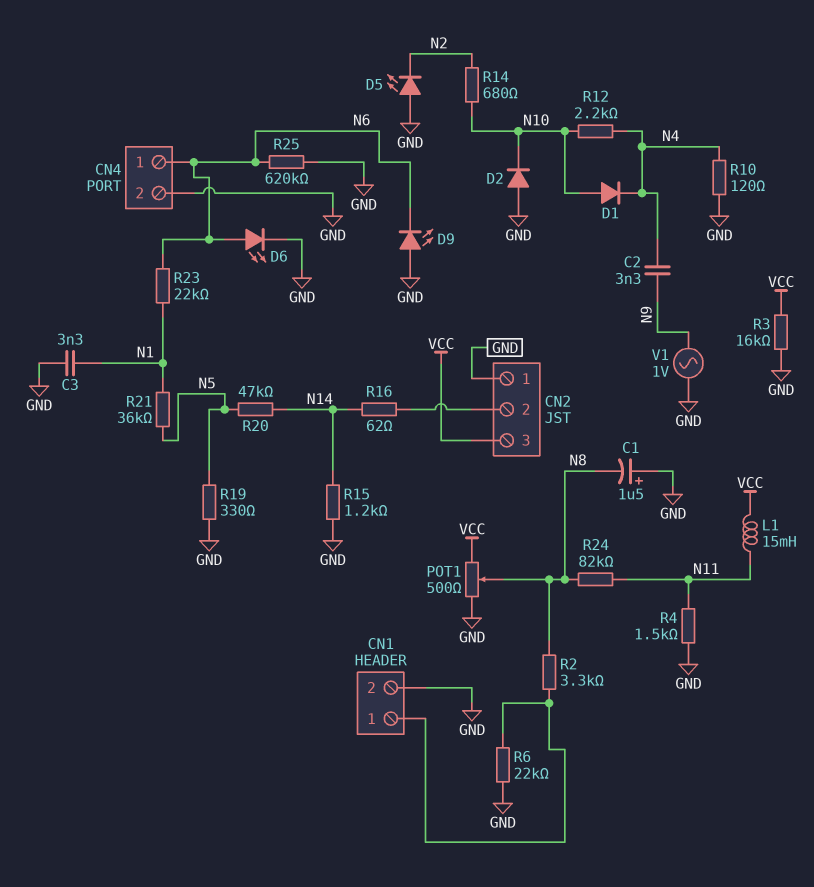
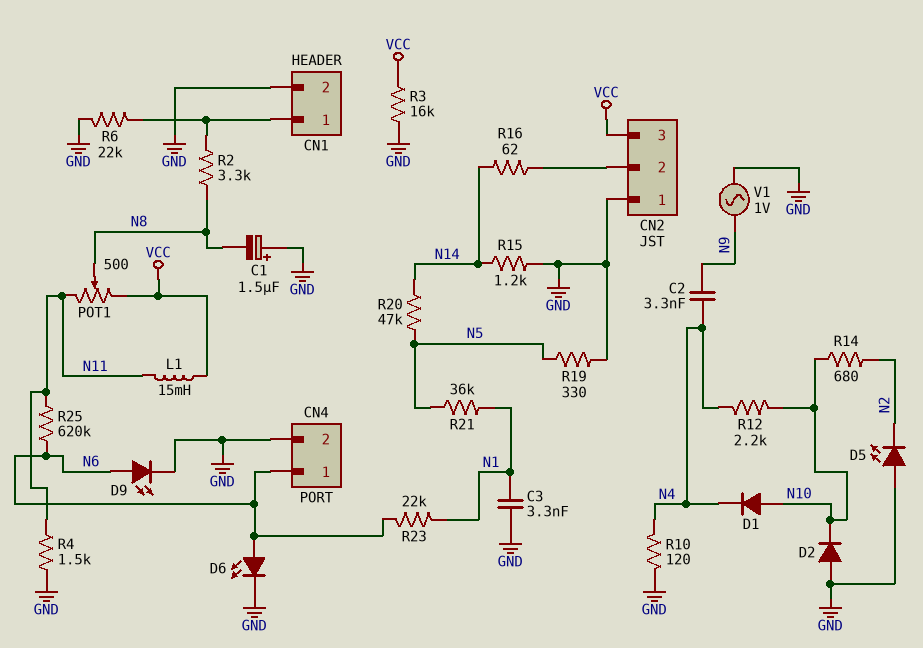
D9: LED (A GND, K N6) -> LED (A N6, K GND)
POT1: 500 (GND, VCC, wiper N8) -> 500 (N11, VCC, wiper N8)
R24: 82k (N8, N11) -> none
R25: 620k (GND, N6) -> 620k (N6, N11)

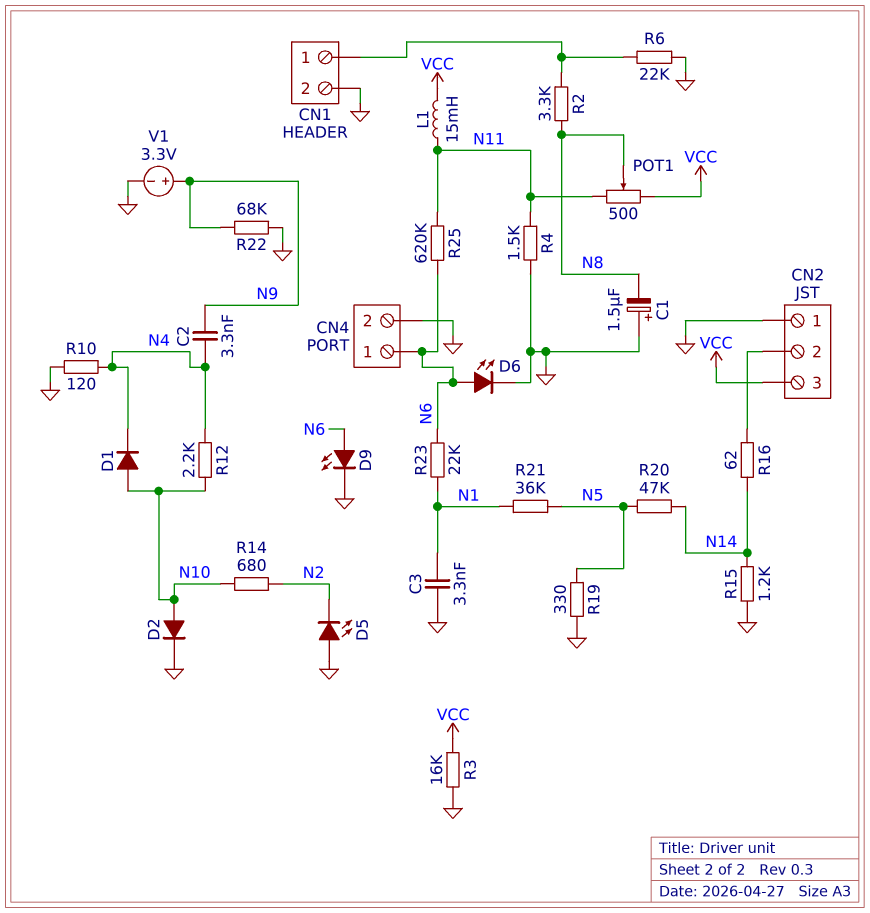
D2: diode (A GND, K N10) -> diode (A N10, K GND)
R22: none -> 68k (GND, N9)
V1: AC 1V (GND, N9) -> 3.3V (plus N9, minus GND)

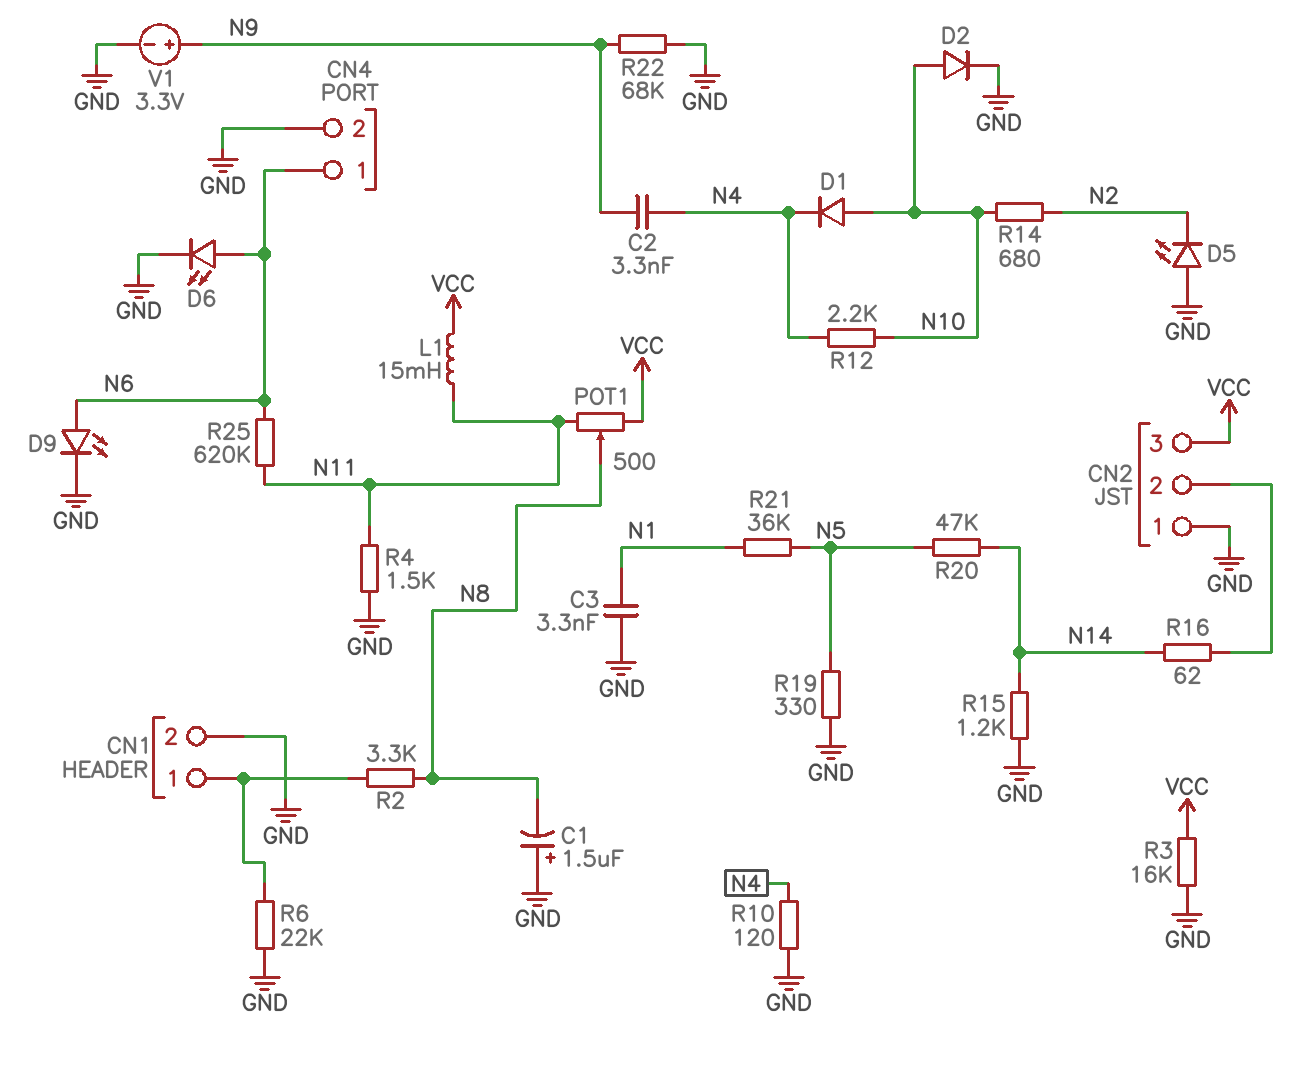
R23: 22k (N1, N6) -> none

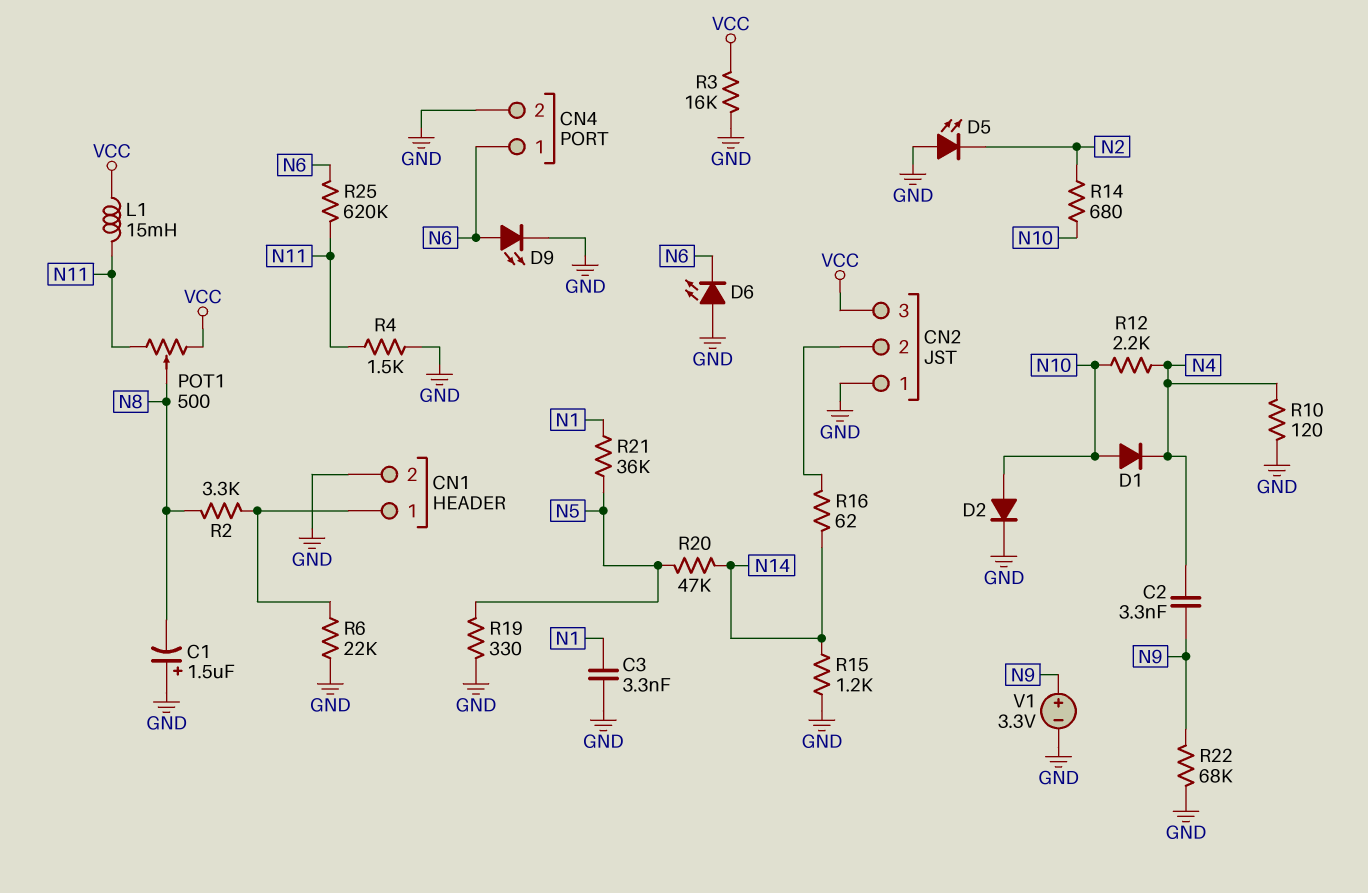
D6: LED (A N6, K GND) -> LED (A GND, K N6)

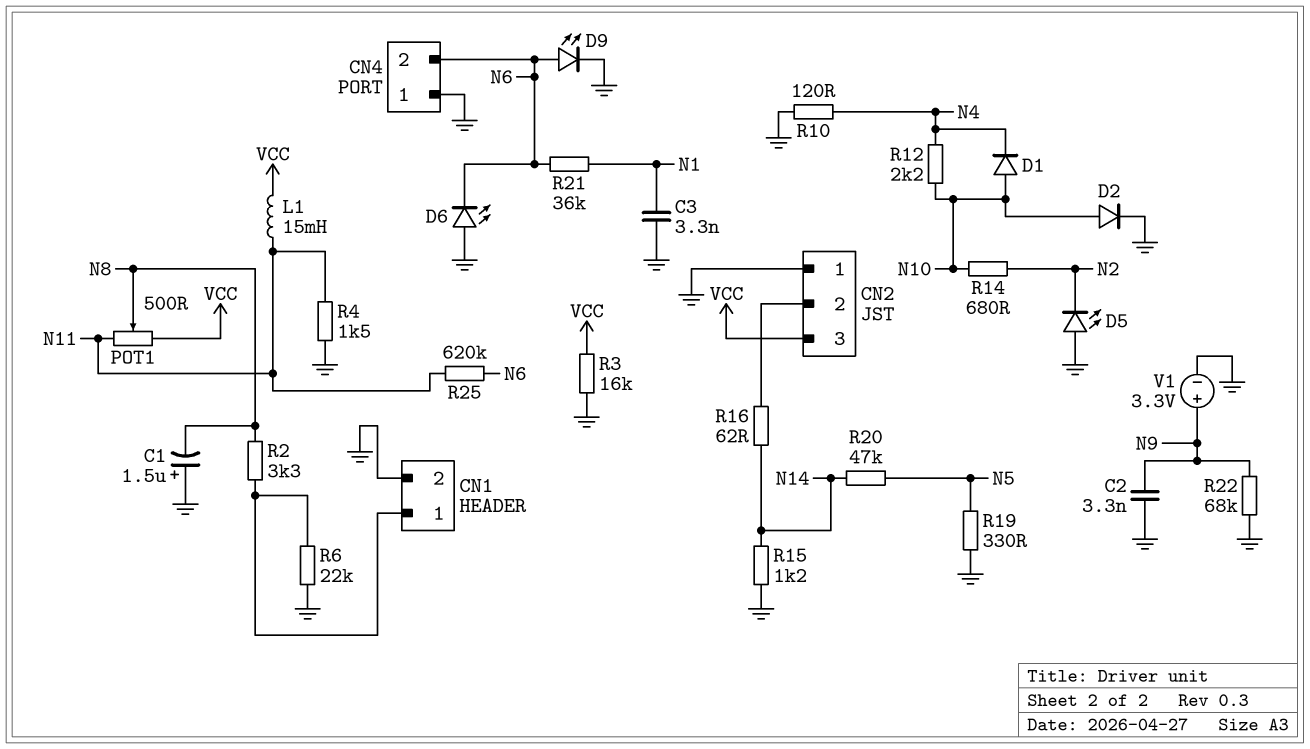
C2: 3.3nF (N4, N9) -> 3.3nF (GND, N9)
CN4 pin 1: N6 -> GND
CN4 pin 2: GND -> N6
R21: 36k (N1, N5) -> 36k (N1, N6)

